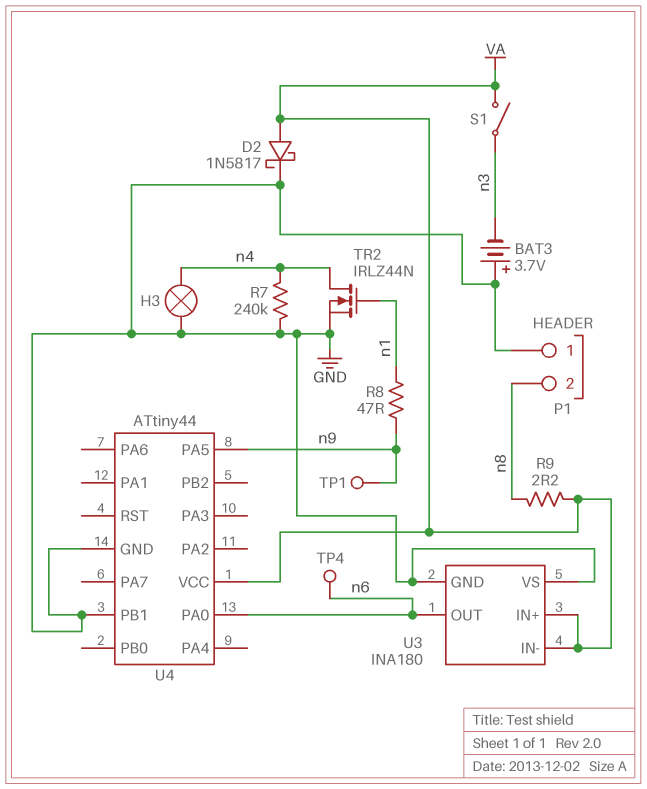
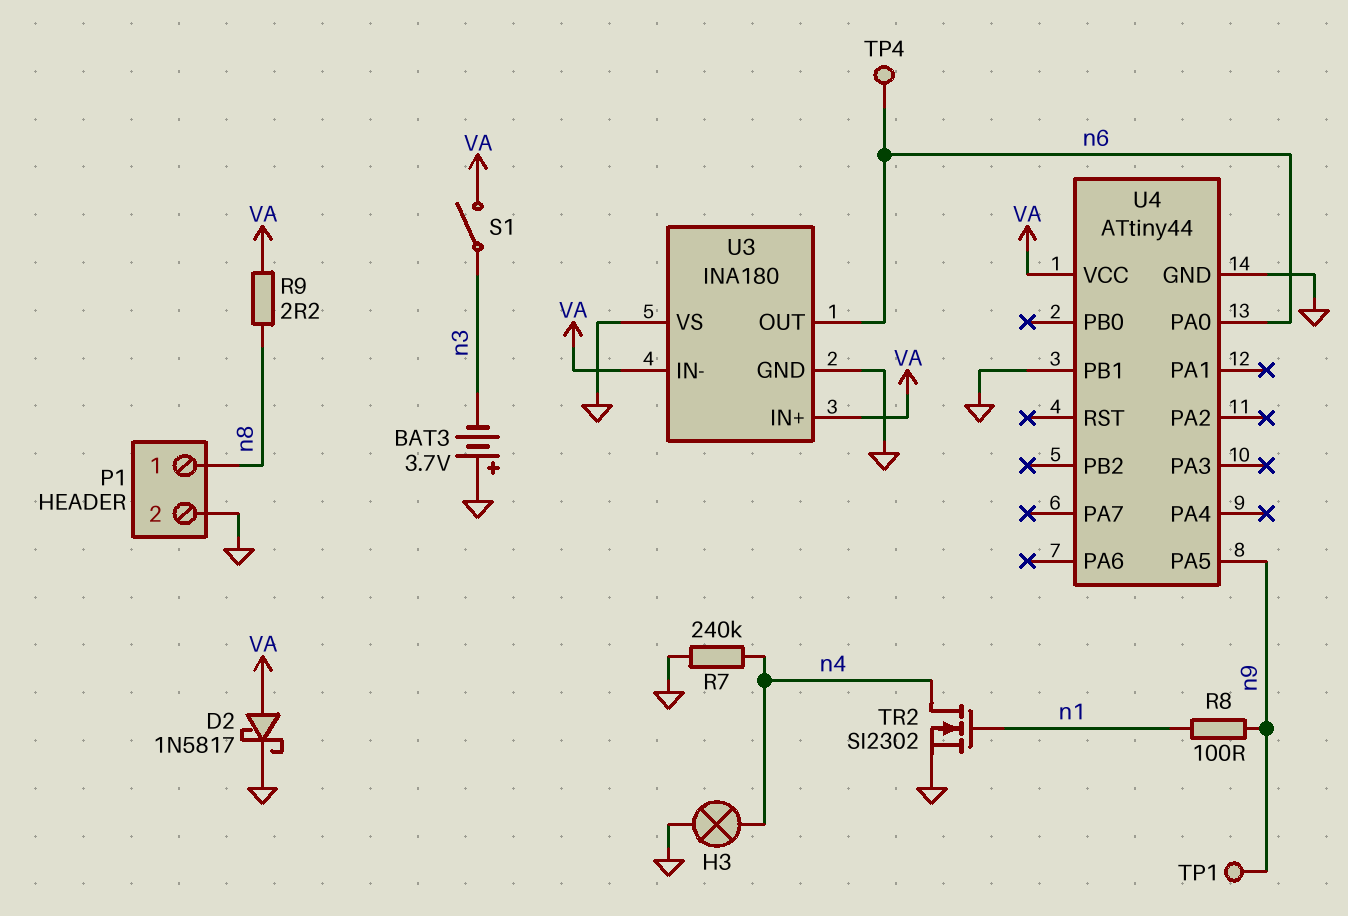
P1 pin 1: GND -> n8
P1 pin 2: n8 -> GND
R8: 47 (n1, n9) -> 100 (n1, n9)
TR2: NMOS IRLZ44N (G n1, D n4, S GND) -> NMOS SI2302 (G n1, D n4, S GND)

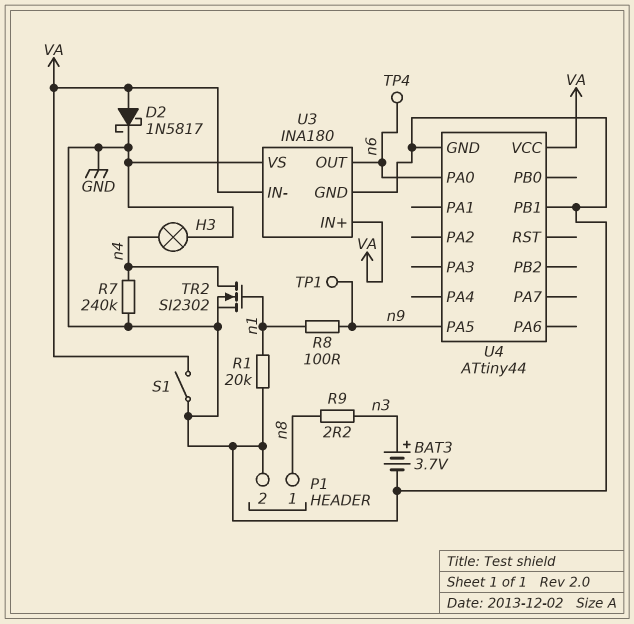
BAT3: 3.7V (plus GND, minus n3) -> 3.7V (plus n3, minus GND)
R1: none -> 20k (GND, n1)
R9: 2.2 (VA, n8) -> 2.2 (n3, n8)
S1: switch (VA, n3) -> switch (GND, VA)

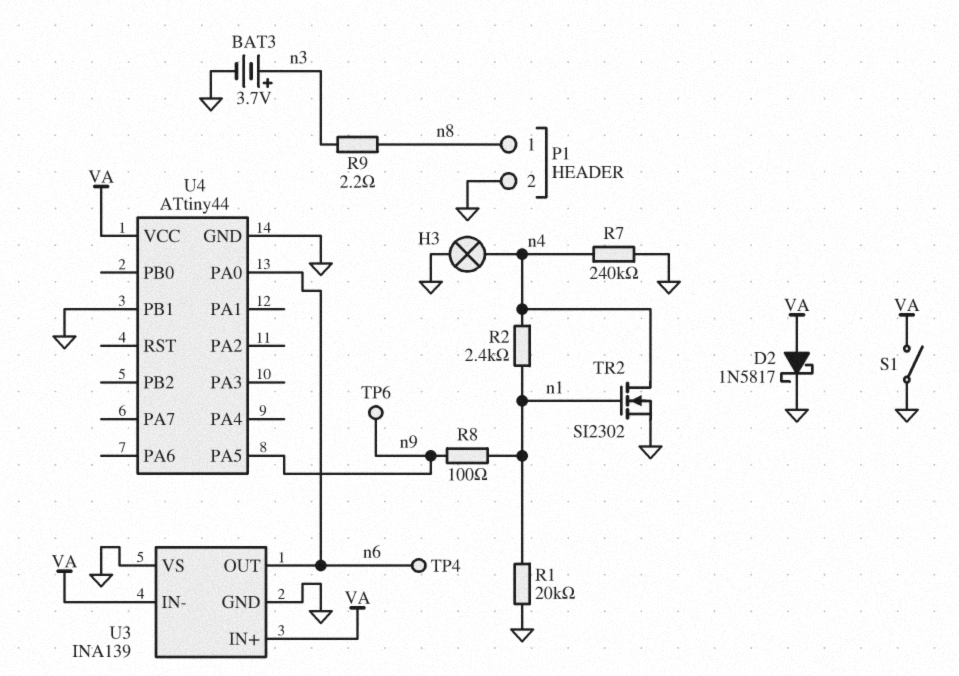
R2: none -> 2.4k (n1, n4)
TP1: test point (n9) -> none
TP6: none -> test point (n9)
U3: INA180 -> INA139

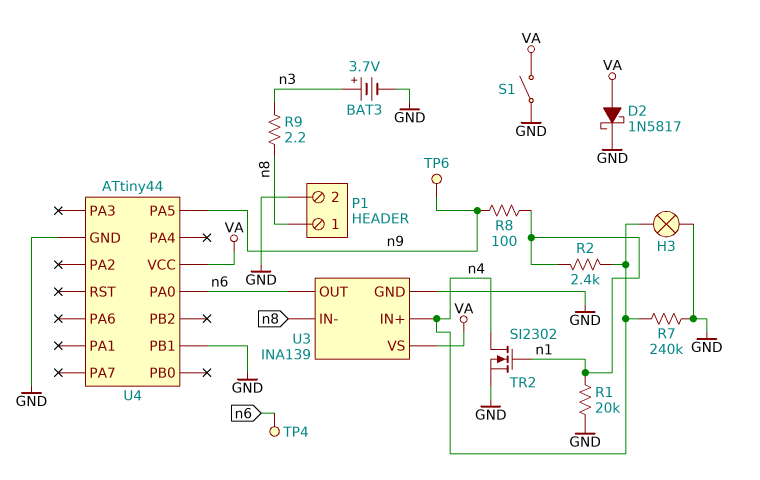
U3 pin IN+: VA -> n4
U3 pin IN-: VA -> n8
U3 pin VS: GND -> VA

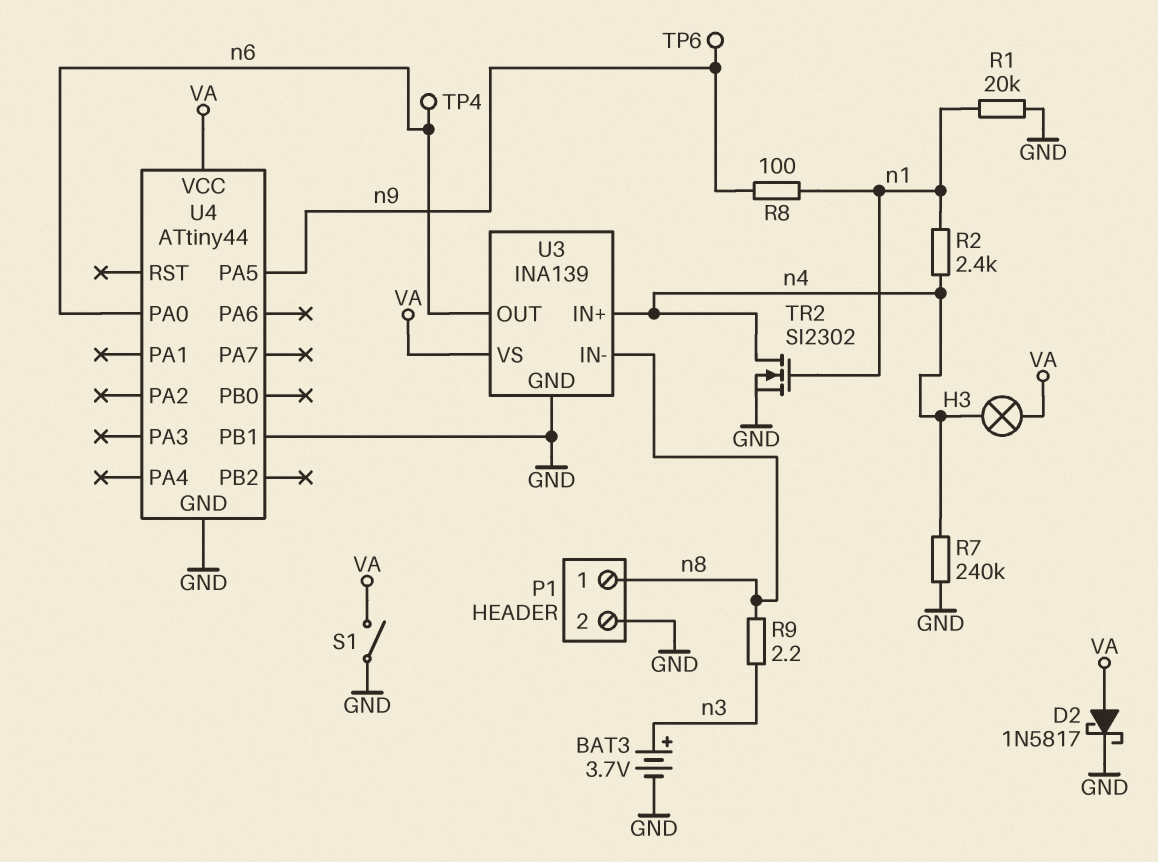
H3: lamp (GND, n4) -> lamp (VA, n4)

